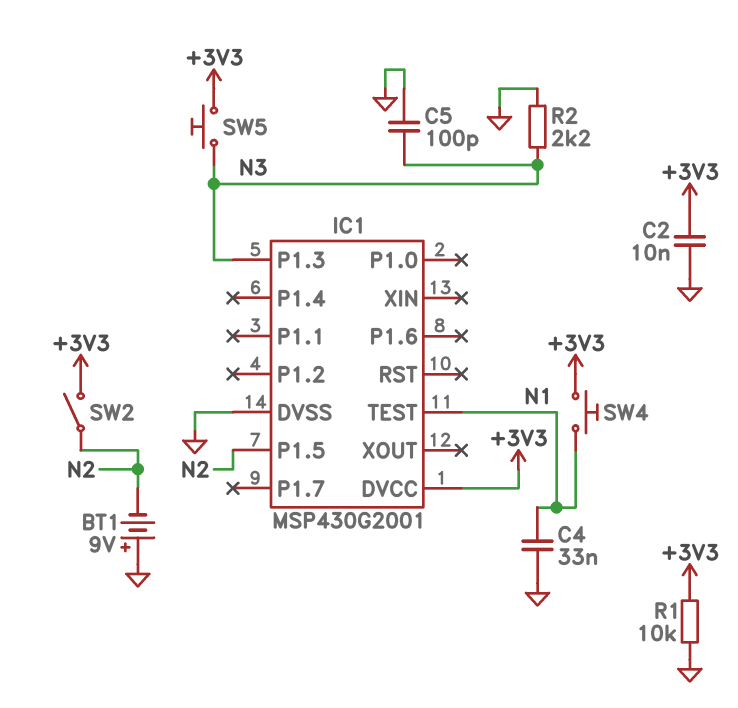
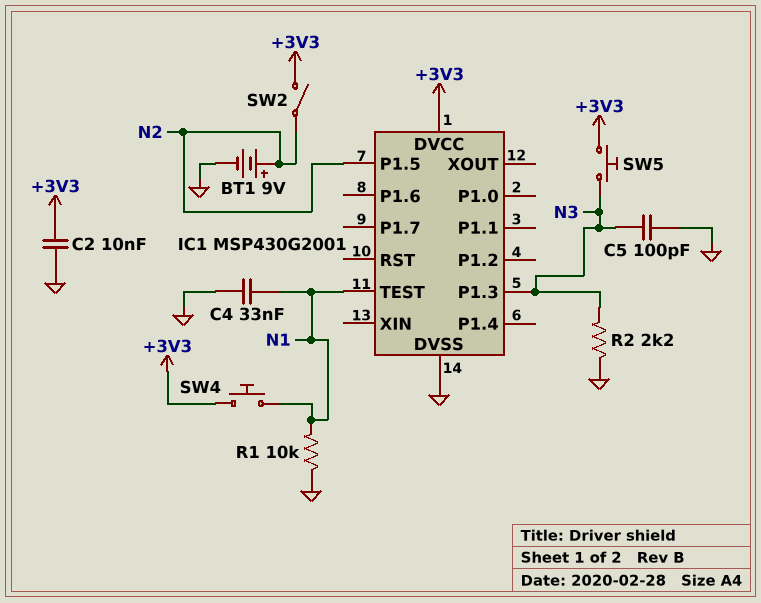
BT1: 9V (plus GND, minus N2) -> 9V (plus N2, minus GND)
R1: 10k (+3V3, GND) -> 10k (GND, N1)

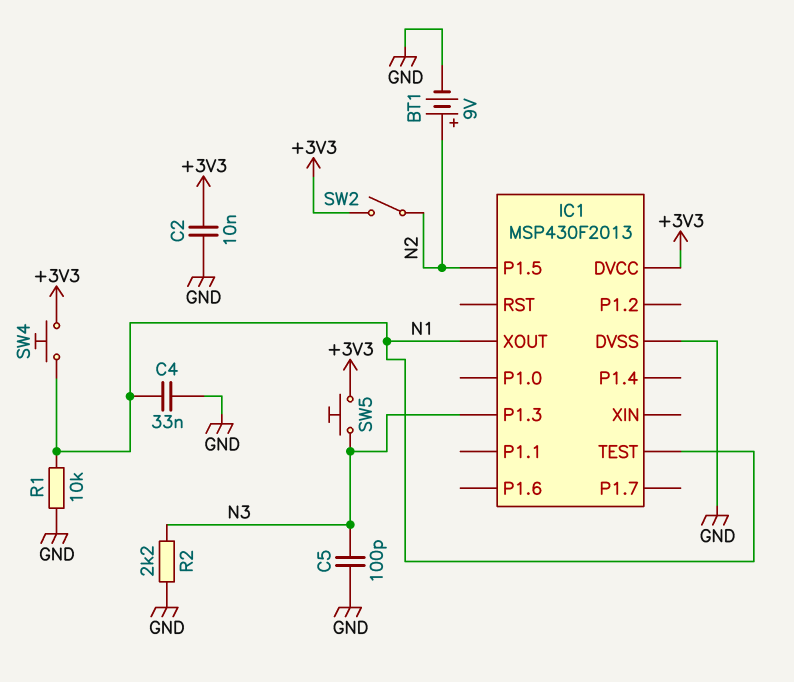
IC1: MSP430G2001 -> MSP430F2013
IC1 pin XOUT: none -> N1

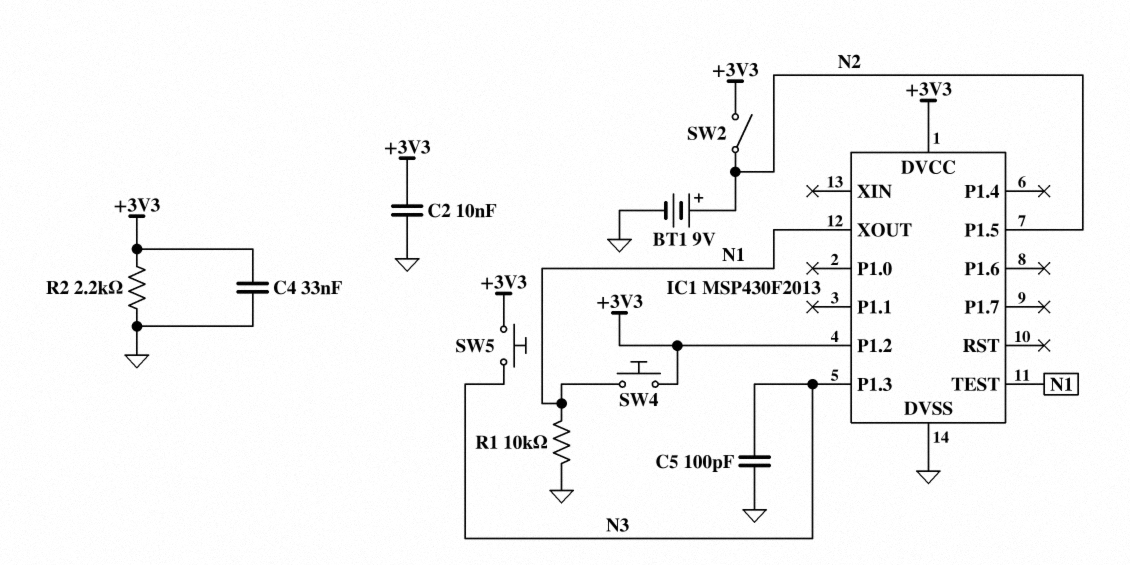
C4: 33nF (GND, N1) -> 33nF (+3V3, GND)
IC1 pin P1.2: none -> +3V3
R2: 2.2k (GND, N3) -> 2.2k (+3V3, GND)

